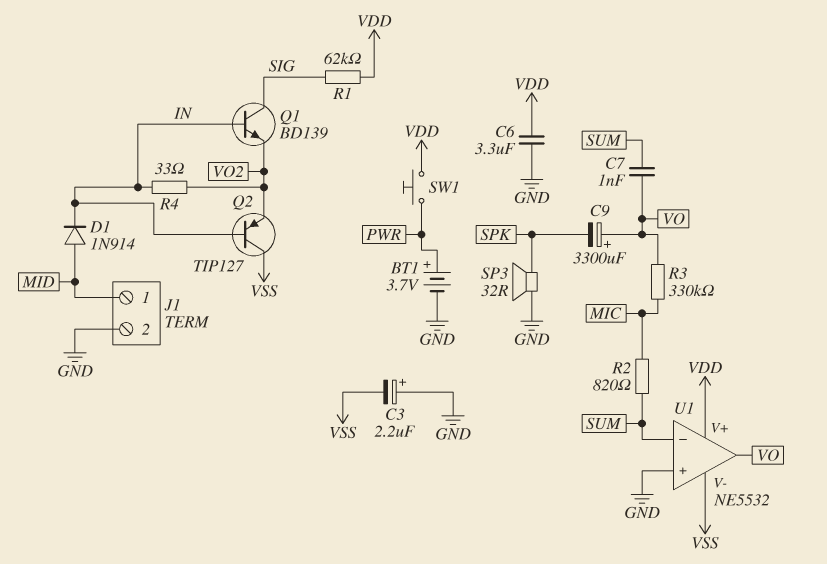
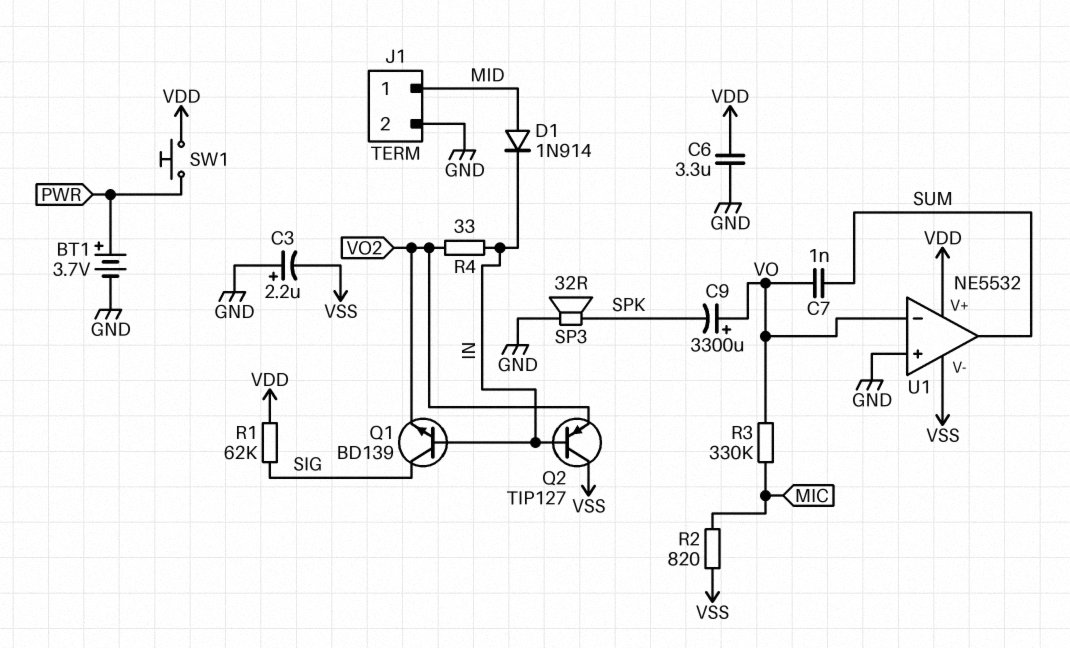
R2: 820 (MIC, SUM) -> 820 (MIC, VSS)
U1 pin in-: SUM -> VO
U1 pin out: VO -> SUM

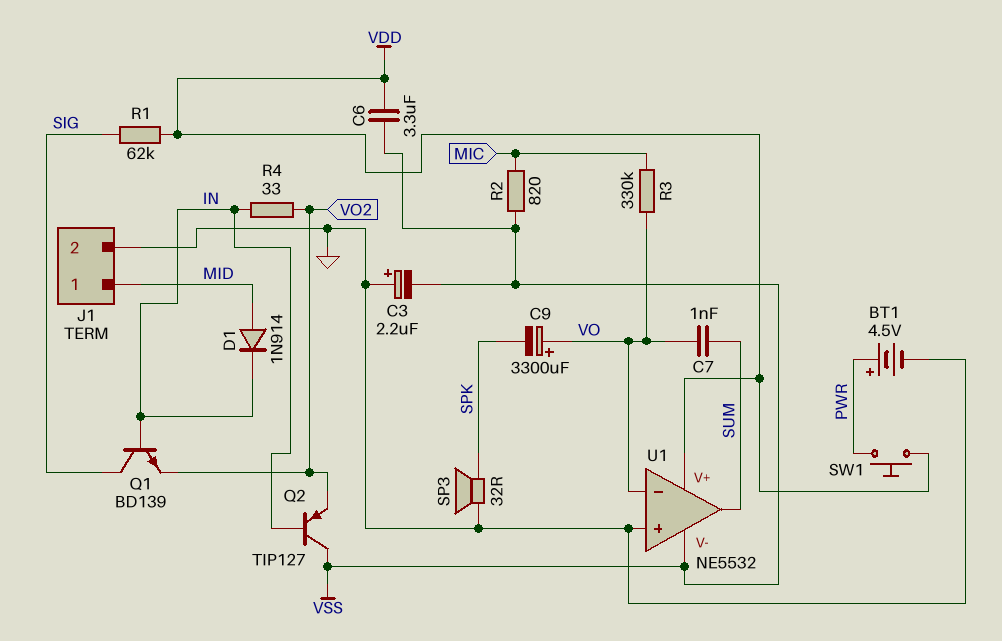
BT1: 3.7V (plus PWR, minus GND) -> 4.5V (plus PWR, minus GND)
C6: 3.3uF (GND, VDD) -> 3.3uF (VDD, VSS)

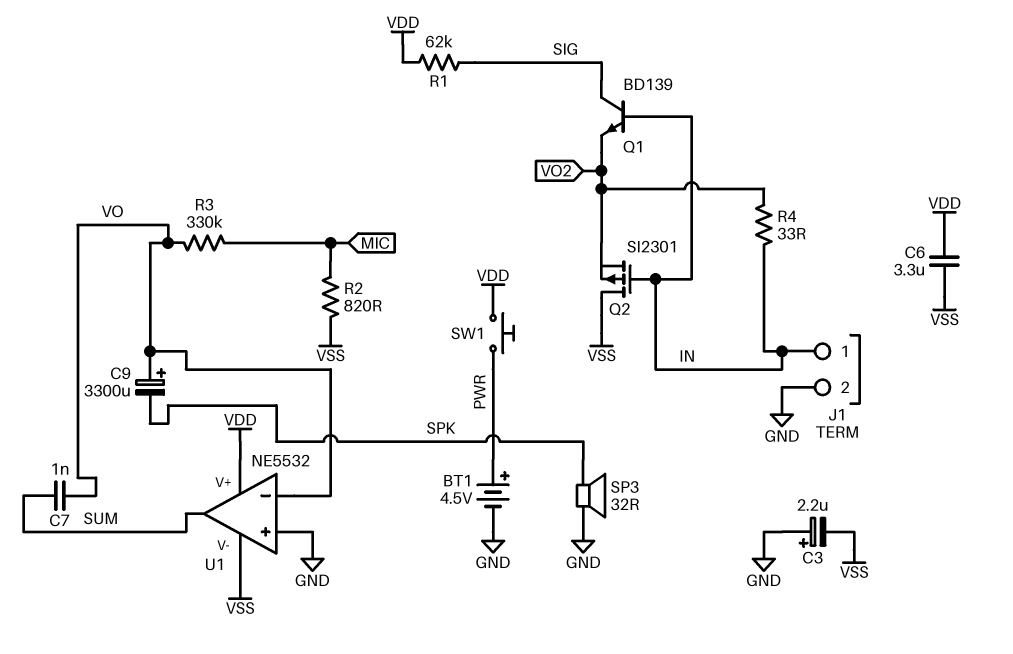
D1: diode 1N914 (A MID, K IN) -> none
J1 pin 1: MID -> IN
Q2: PNP TIP127 (B IN, C VSS, E VO2) -> PMOS SI2301 (G IN, D VSS, S VO2)

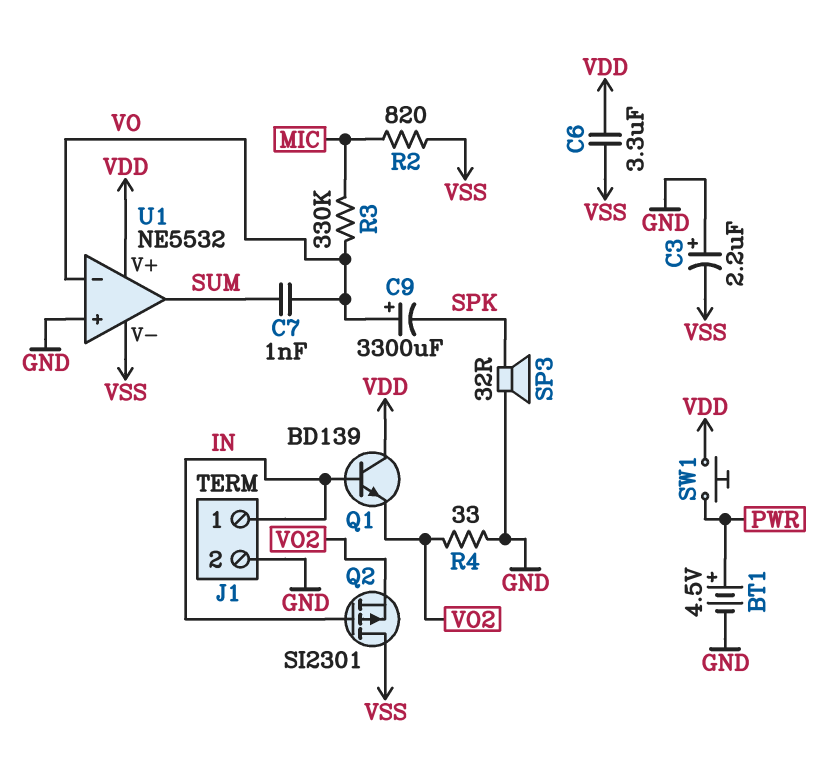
Q1: NPN BD139 (B IN, C SIG, E VO2) -> NPN BD139 (B IN, C VDD, E VO2)
R1: 62k (SIG, VDD) -> none
R4: 33 (IN, VO2) -> 33 (GND, VO2)

